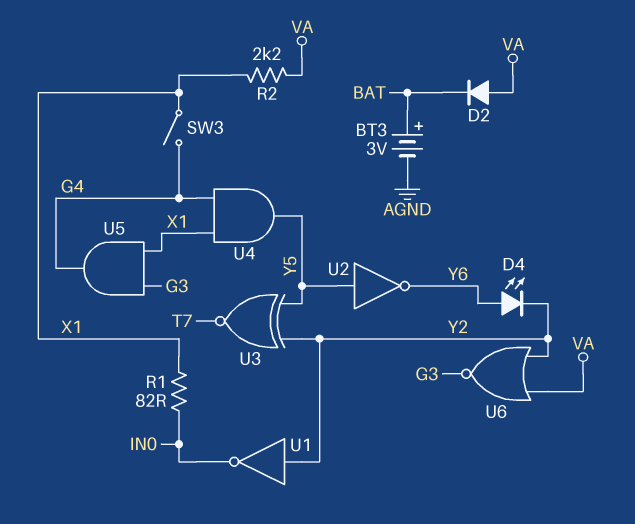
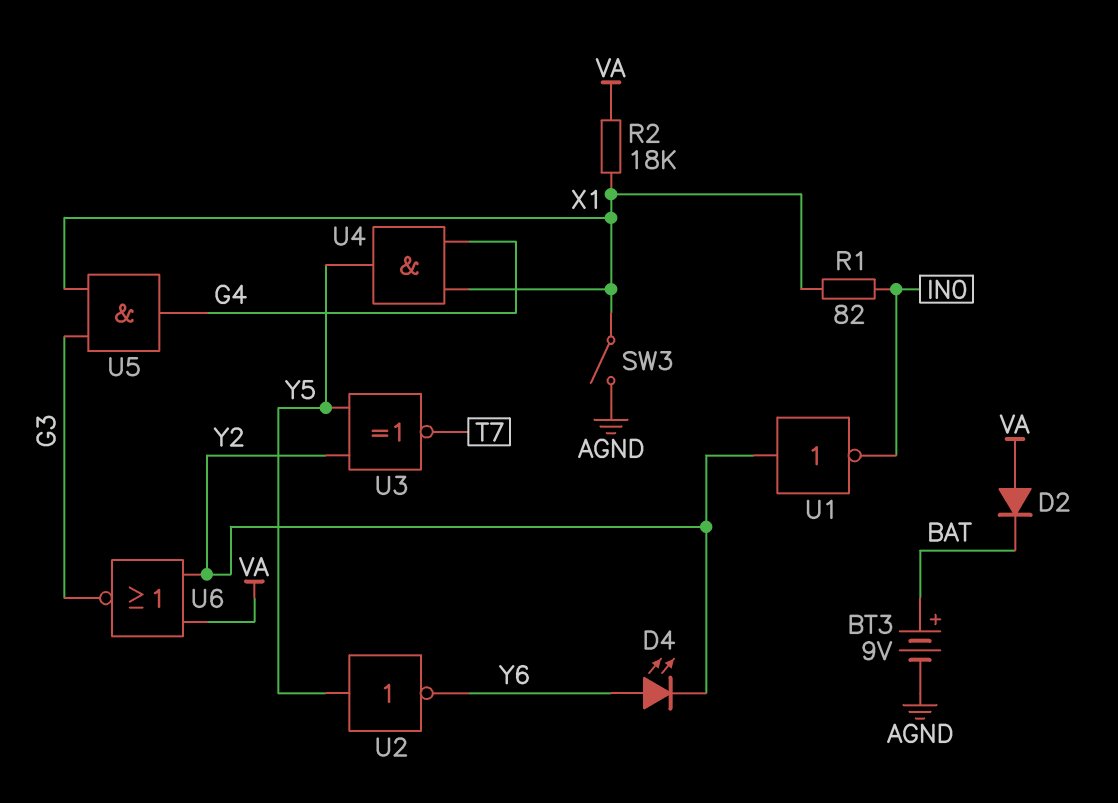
BT3: 3V (plus BAT, minus AGND) -> 9V (plus BAT, minus AGND)
R2: 2.2k (VA, X1) -> 18k (VA, X1)
SW3: switch (G4, X1) -> switch (AGND, X1)

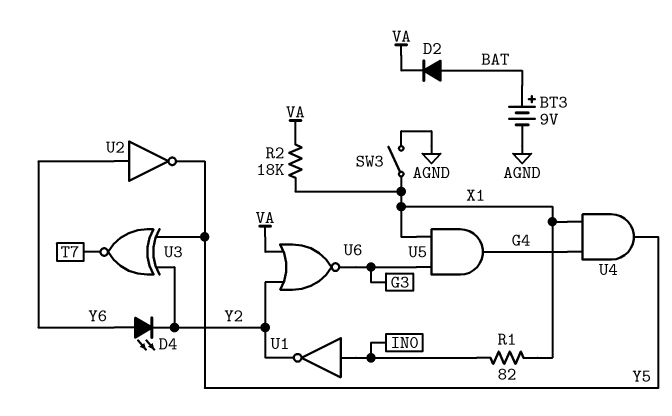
D2: diode (A VA, K BAT) -> diode (A BAT, K VA)
U1: NOT (in Y2, out IN0) -> NOT (in IN0, out Y2)
U2: NOT (in Y5, out Y6) -> NOT (in Y6, out Y5)

